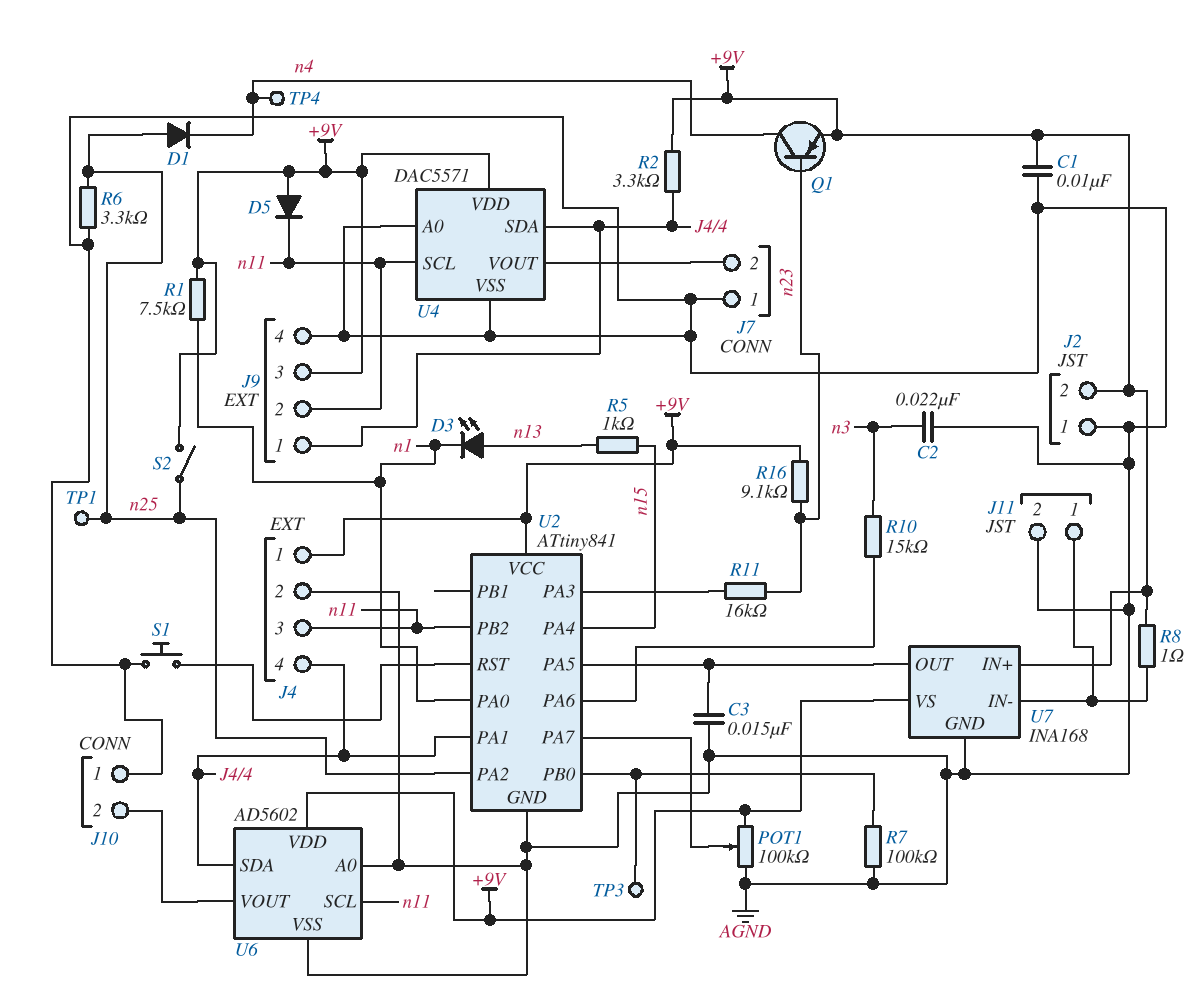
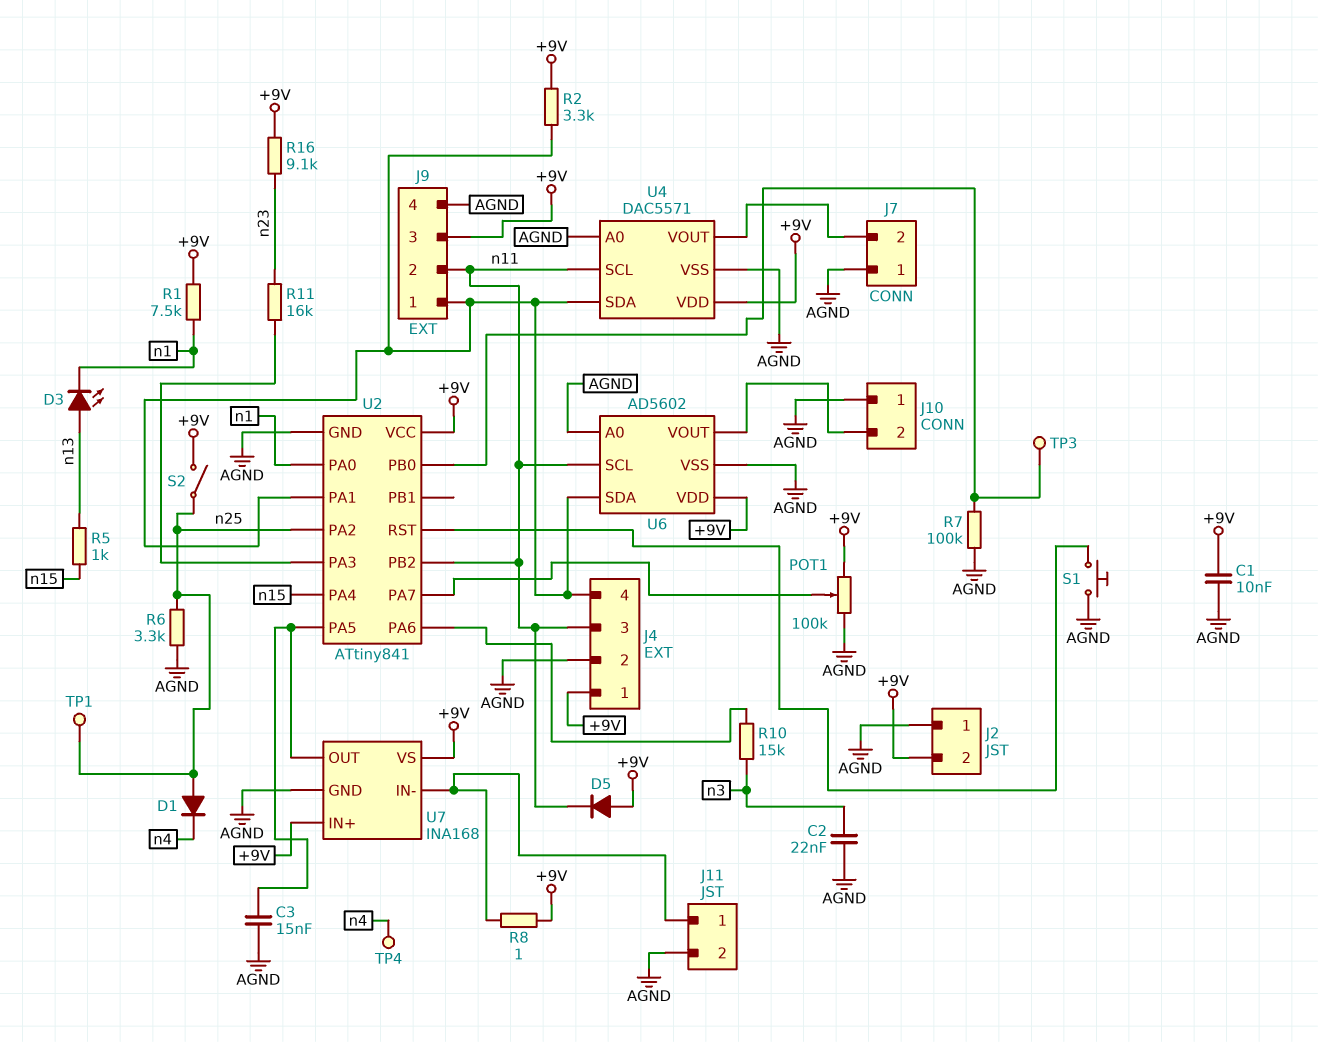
Q1: PNP (B n23, C n4, E +9V) -> none

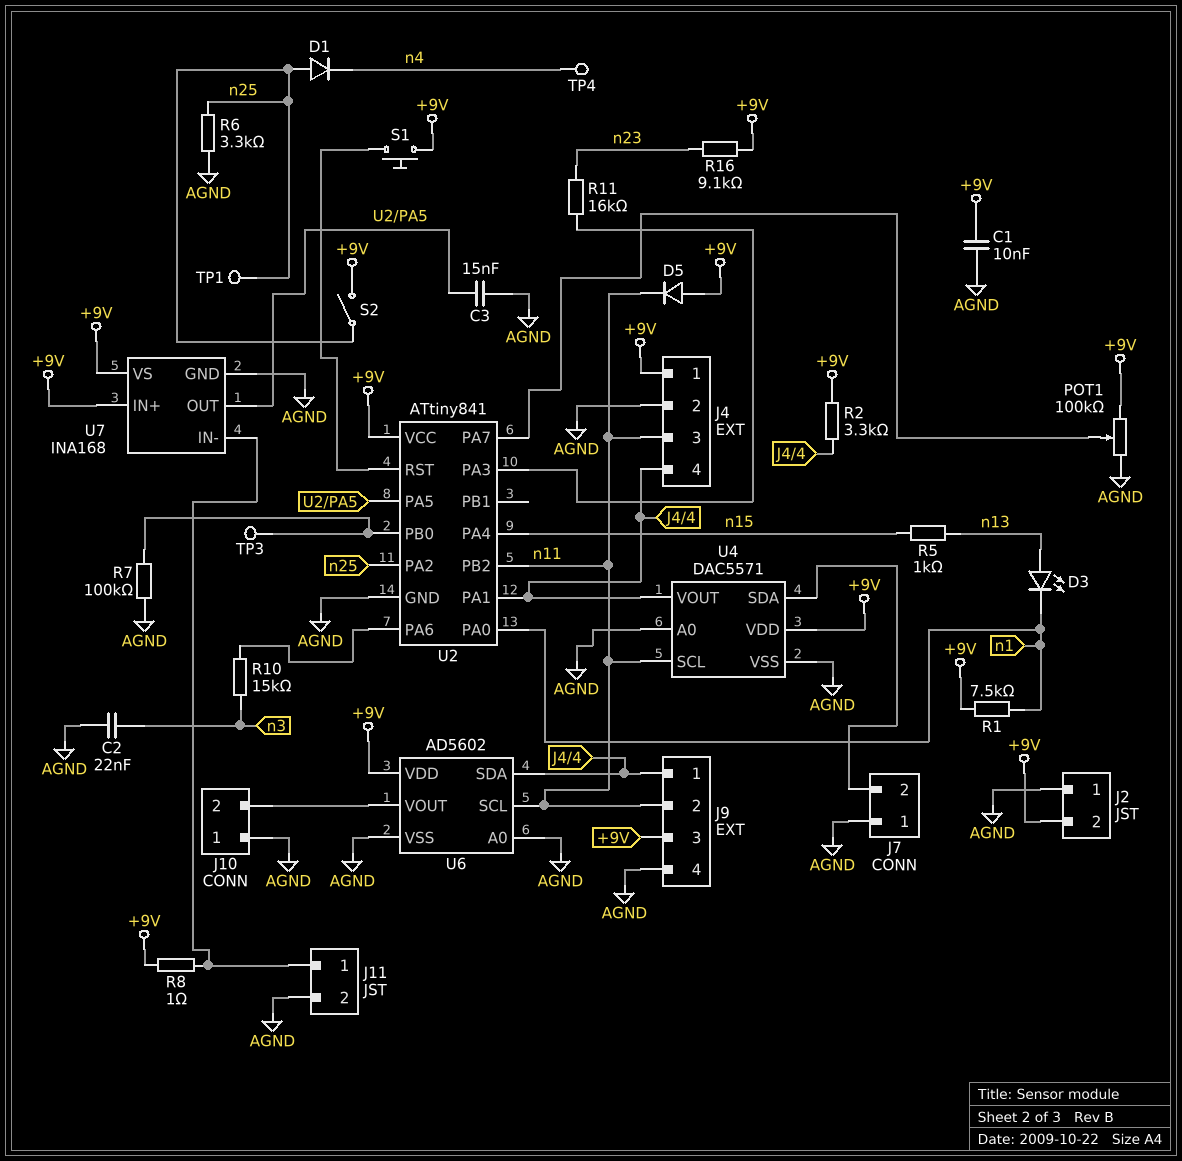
S1: button (AGND, U2/RST) -> button (+9V, U2/RST)
U4 pin SDA: J4/4 -> J7/2
U4 pin VOUT: J7/2 -> J4/4

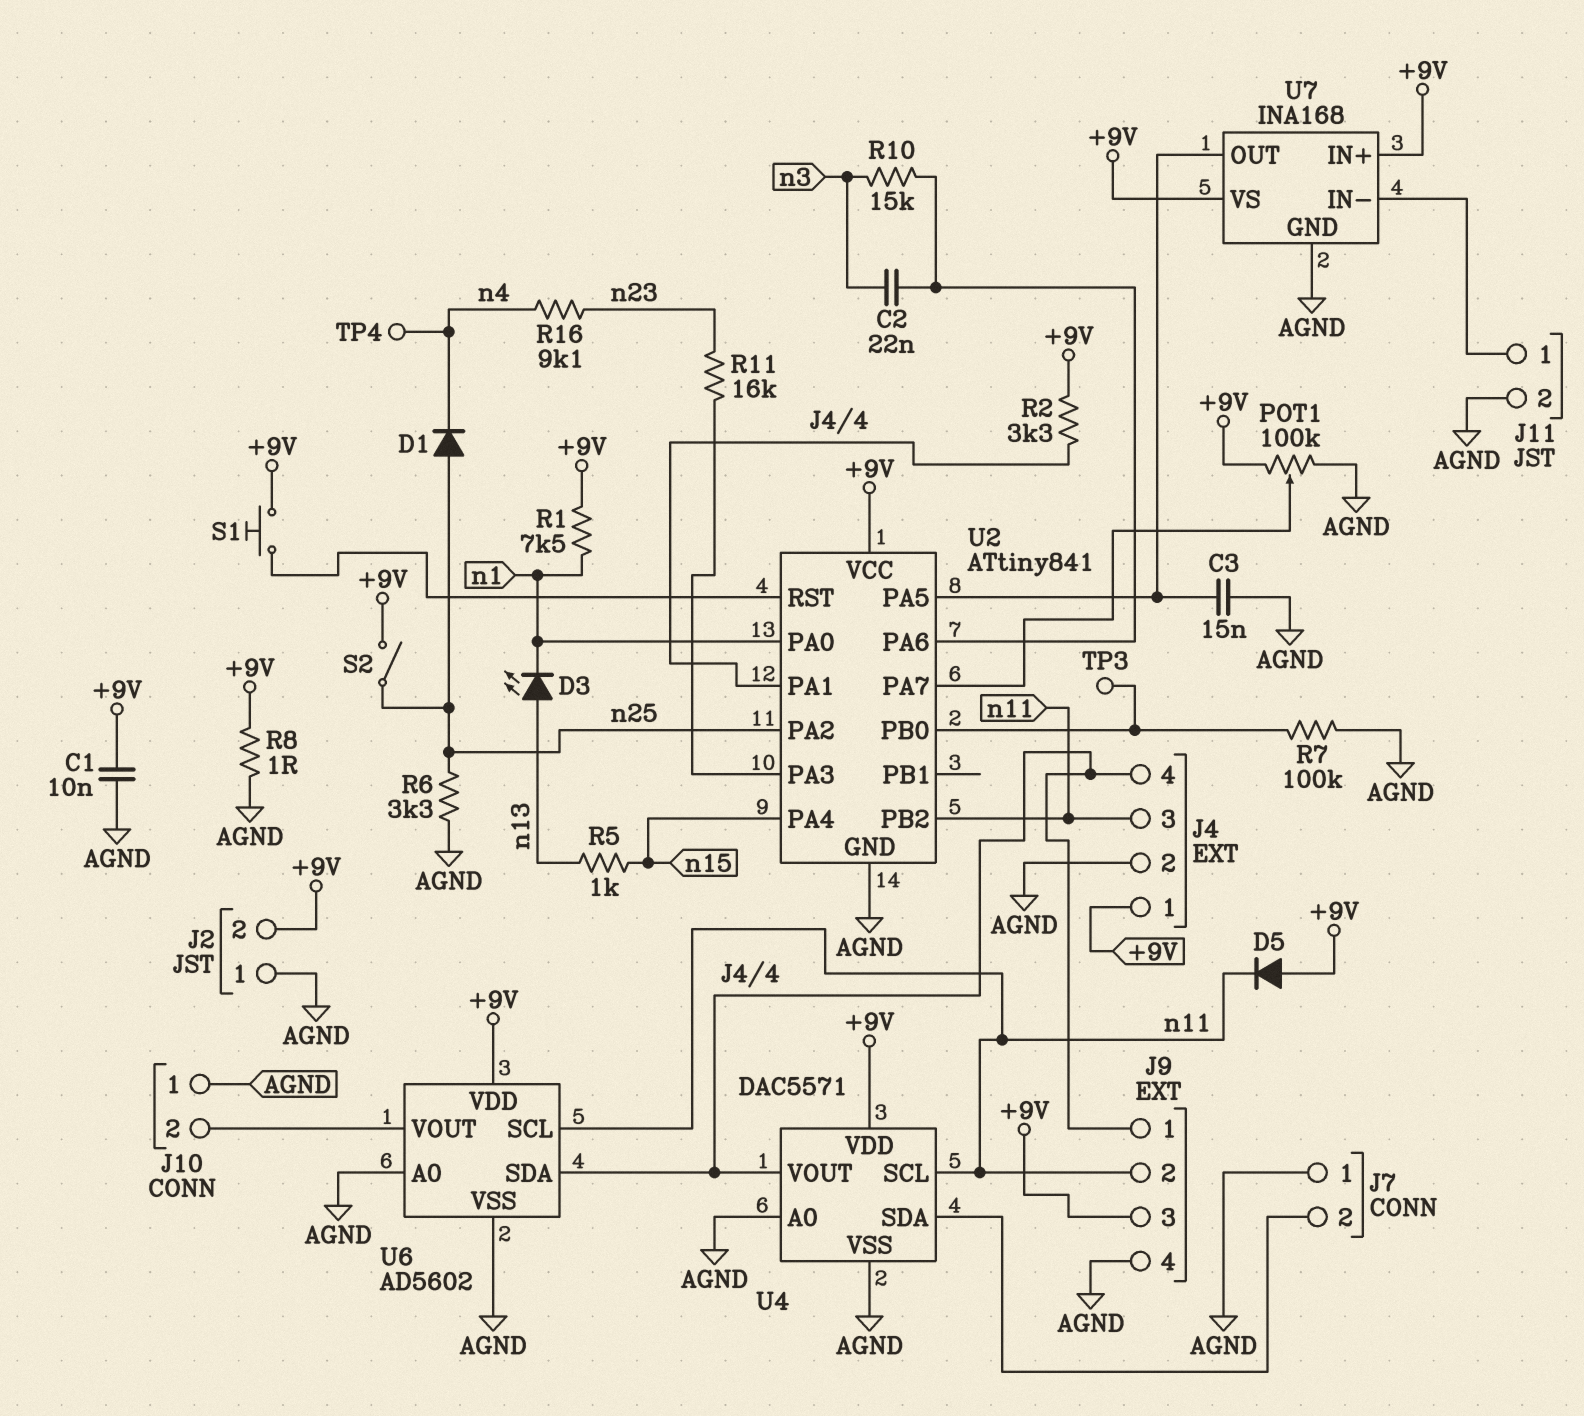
C2: 22nF (AGND, n3) -> 22nF (U2/PA6, n3)
R8: 1 (+9V, J11/1) -> 1 (+9V, AGND)
R16: 9.1k (+9V, n23) -> 9.1k (n4, n23)
TP1: test point (n25) -> none

